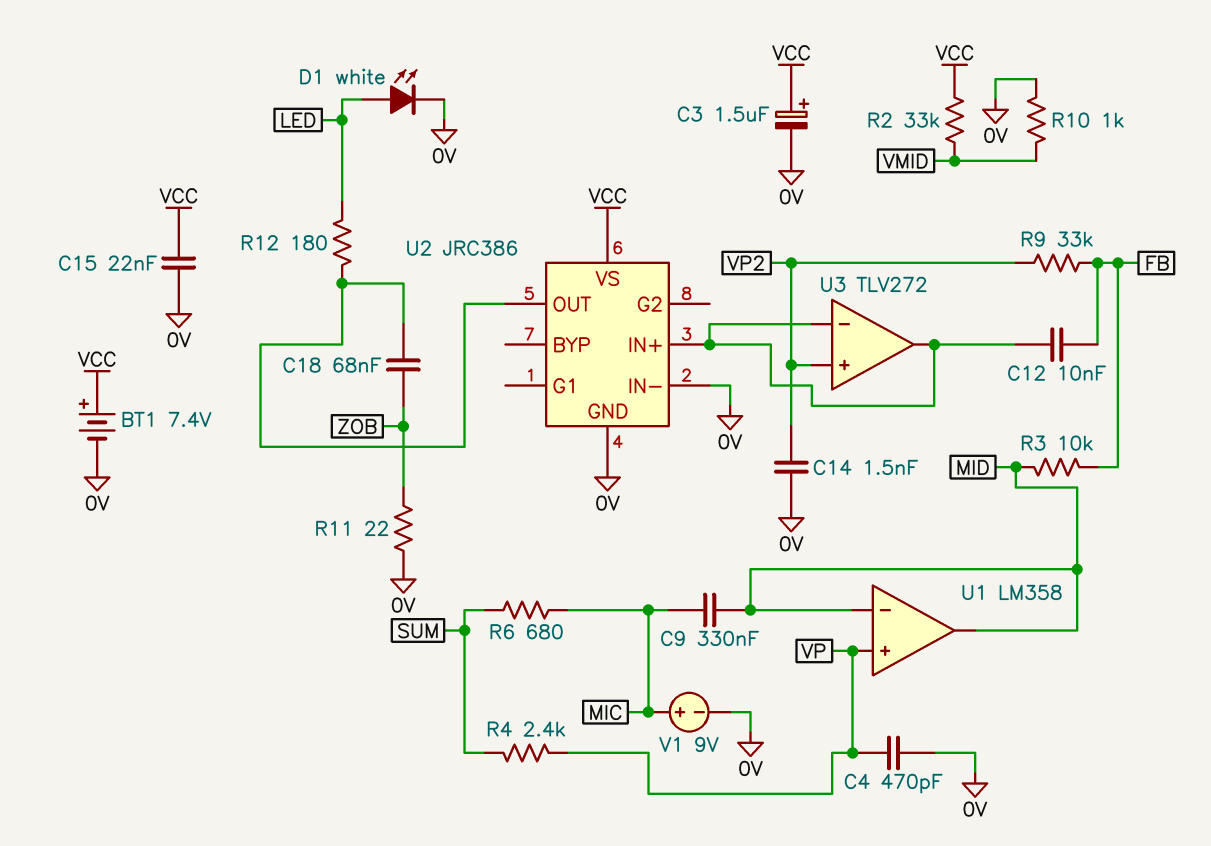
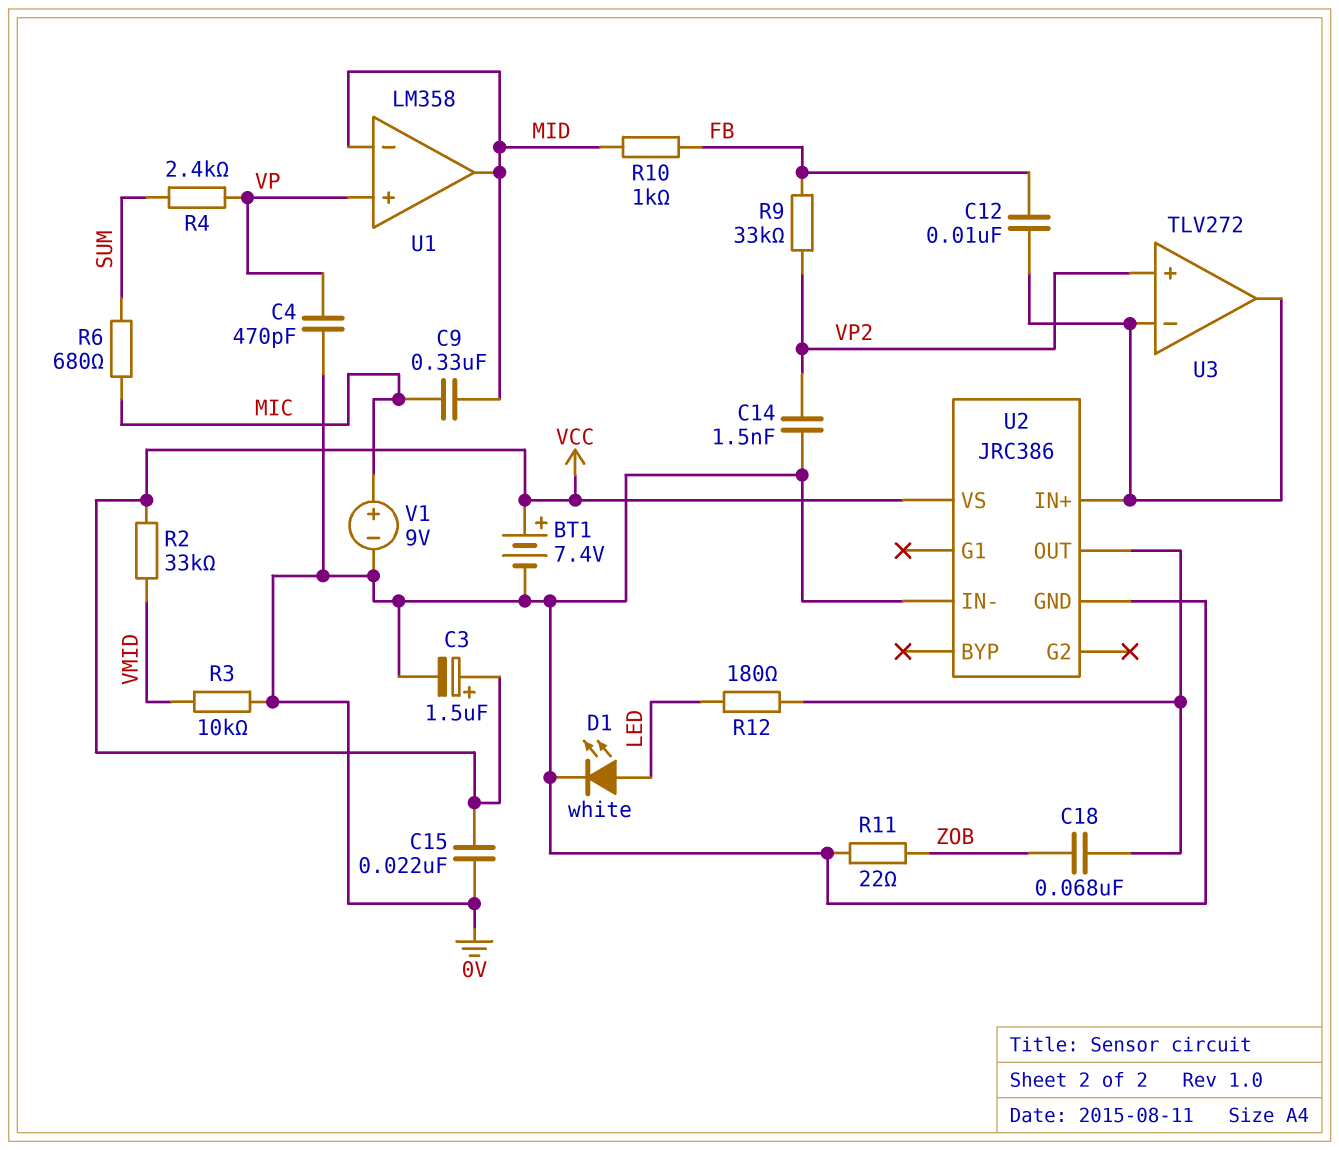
R3: 10k (FB, MID) -> 10k (0V, VMID)
R10: 1k (0V, VMID) -> 1k (FB, MID)

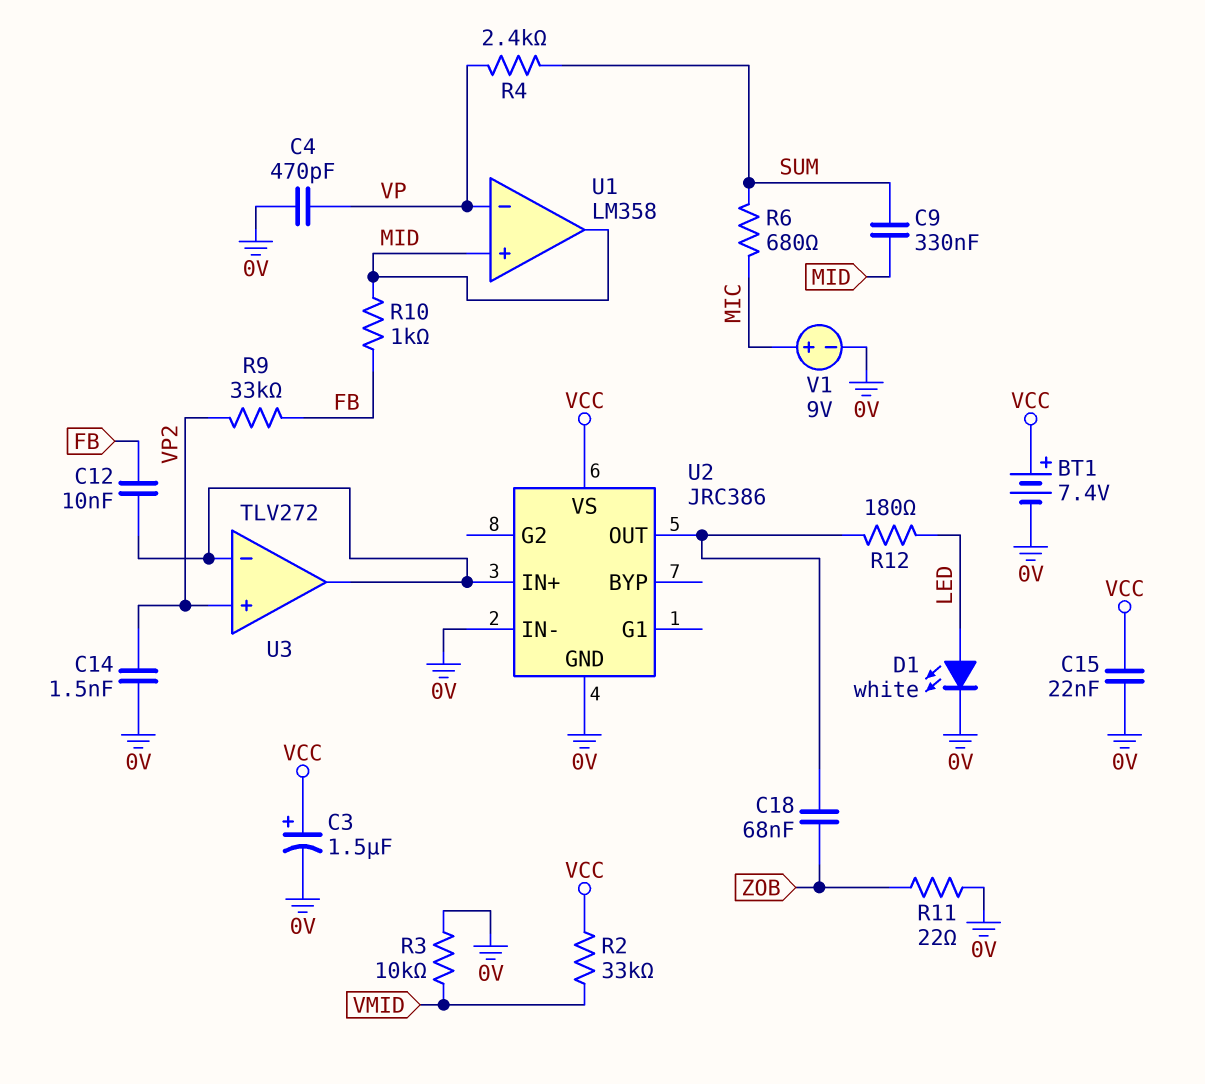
C9: 330nF (MIC, MID) -> 330nF (MID, SUM)
U1 pin in+: VP -> MID
U1 pin in-: MID -> VP

